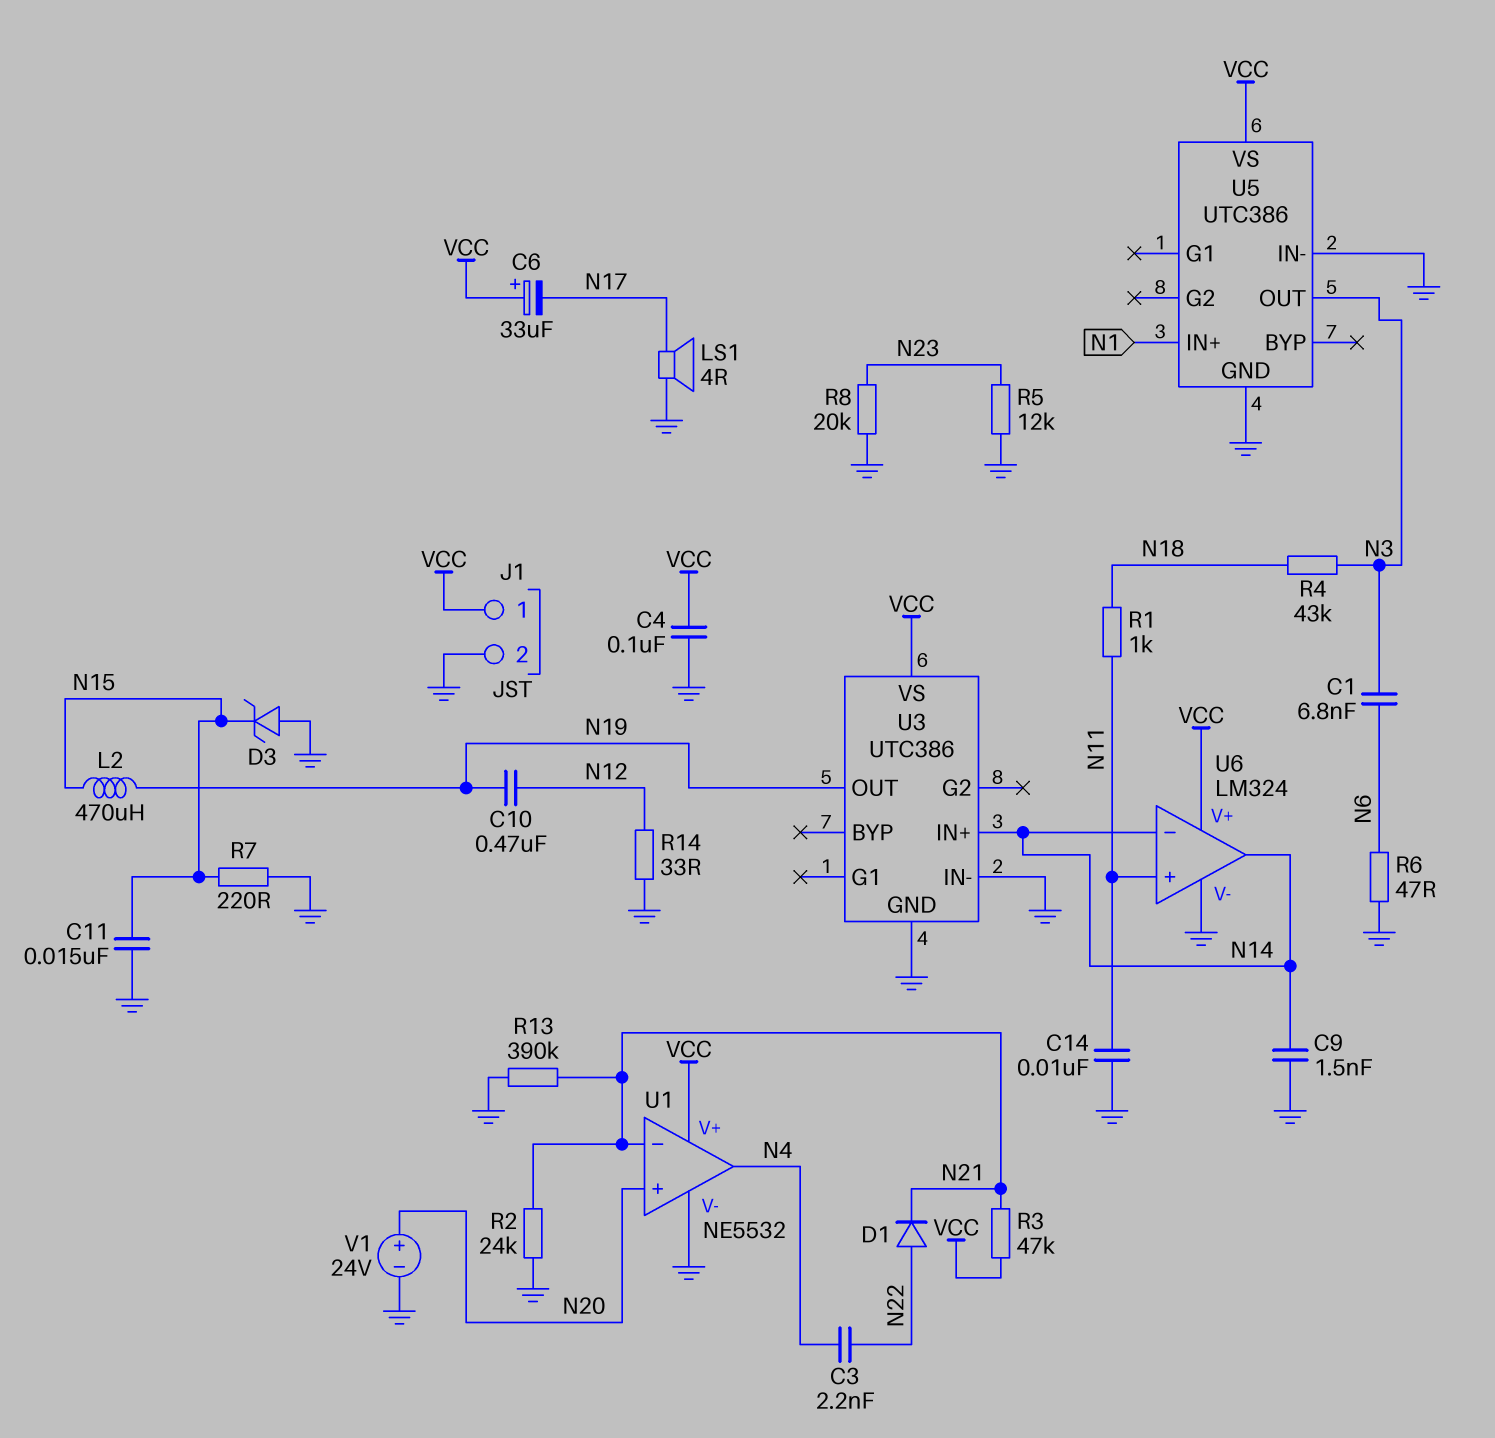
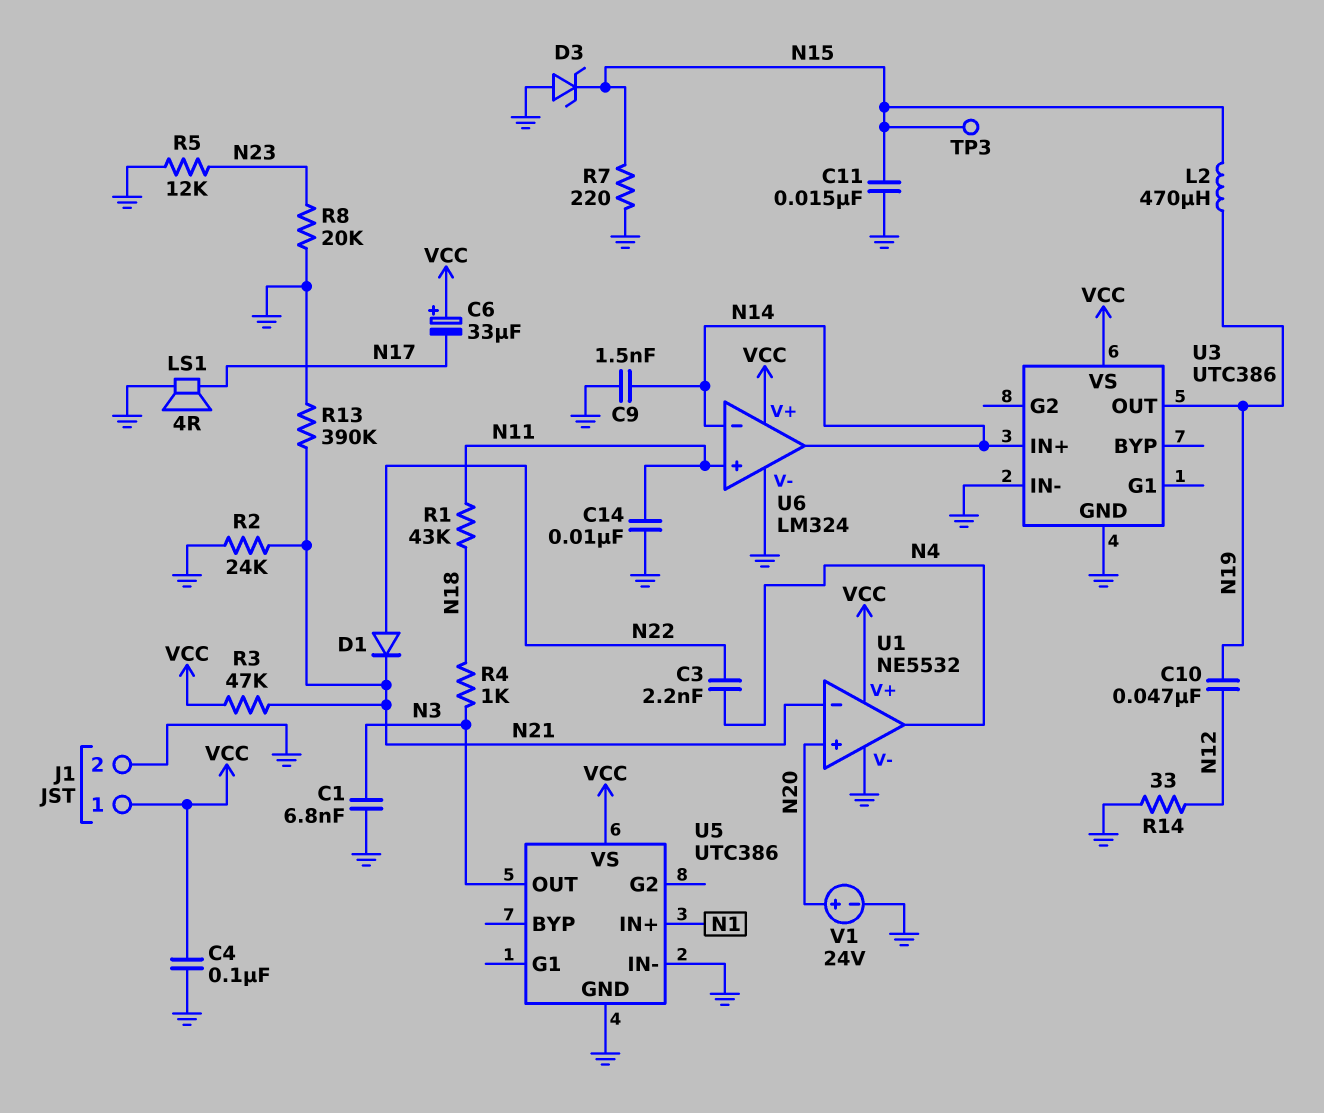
C1: 6.8nF (N3, N6) -> 6.8nF (GND, N3)
C10: 470nF (N12, N19) -> 47nF (N12, N19)
R1: 1k (N11, N18) -> 43k (N11, N18)
R4: 43k (N3, N18) -> 1k (N3, N18)
R6: 47 (GND, N6) -> none
TP3: none -> test point (N15)

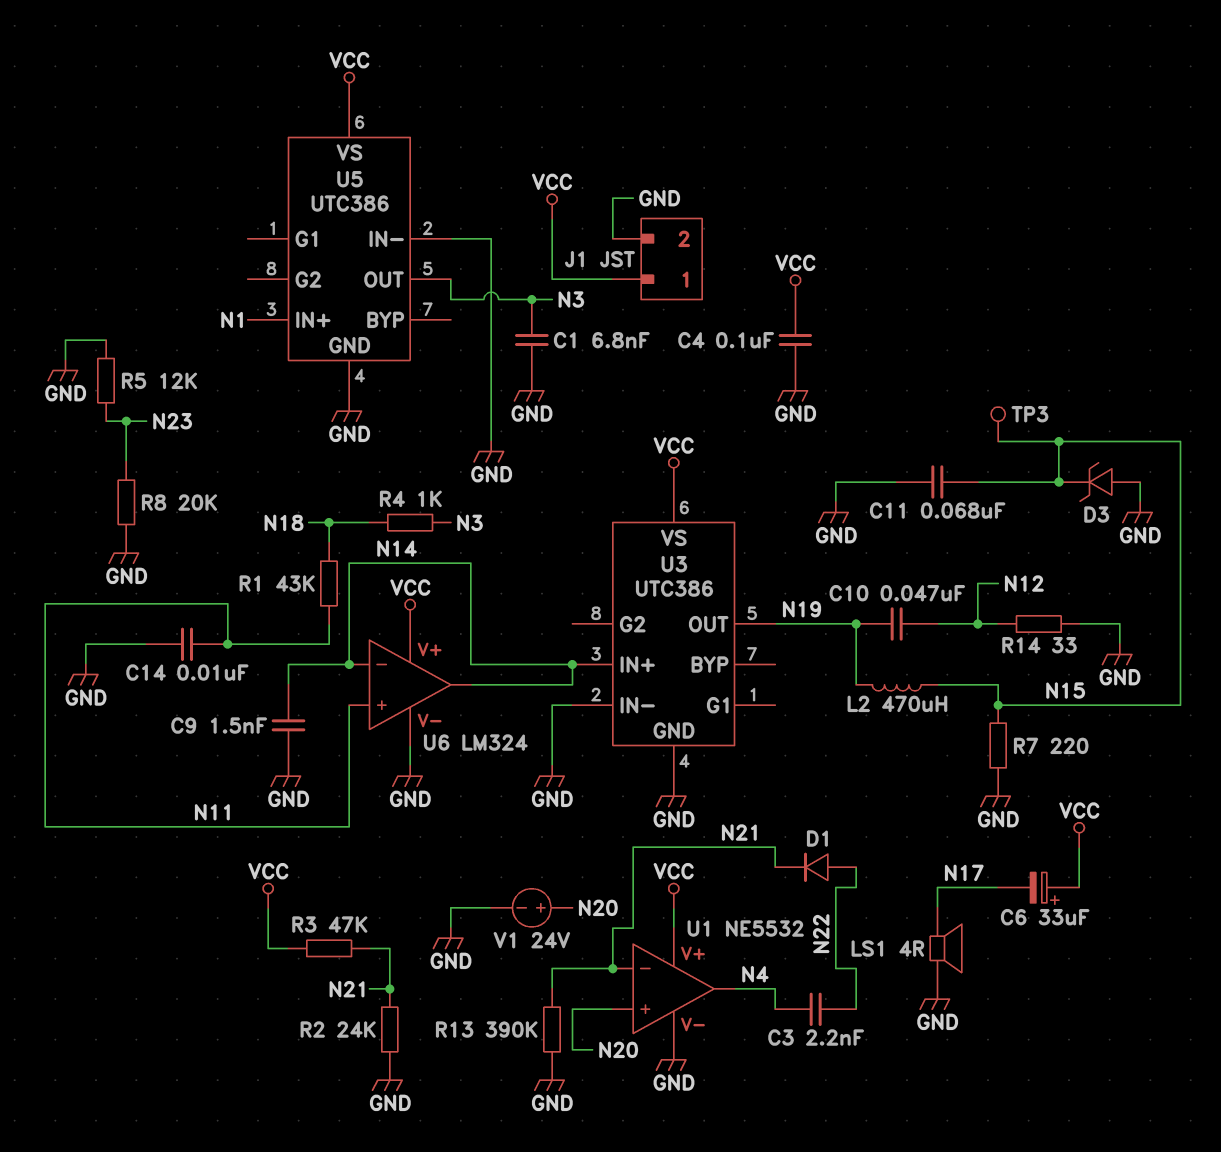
C11: 15nF (GND, N15) -> 68nF (GND, N15)

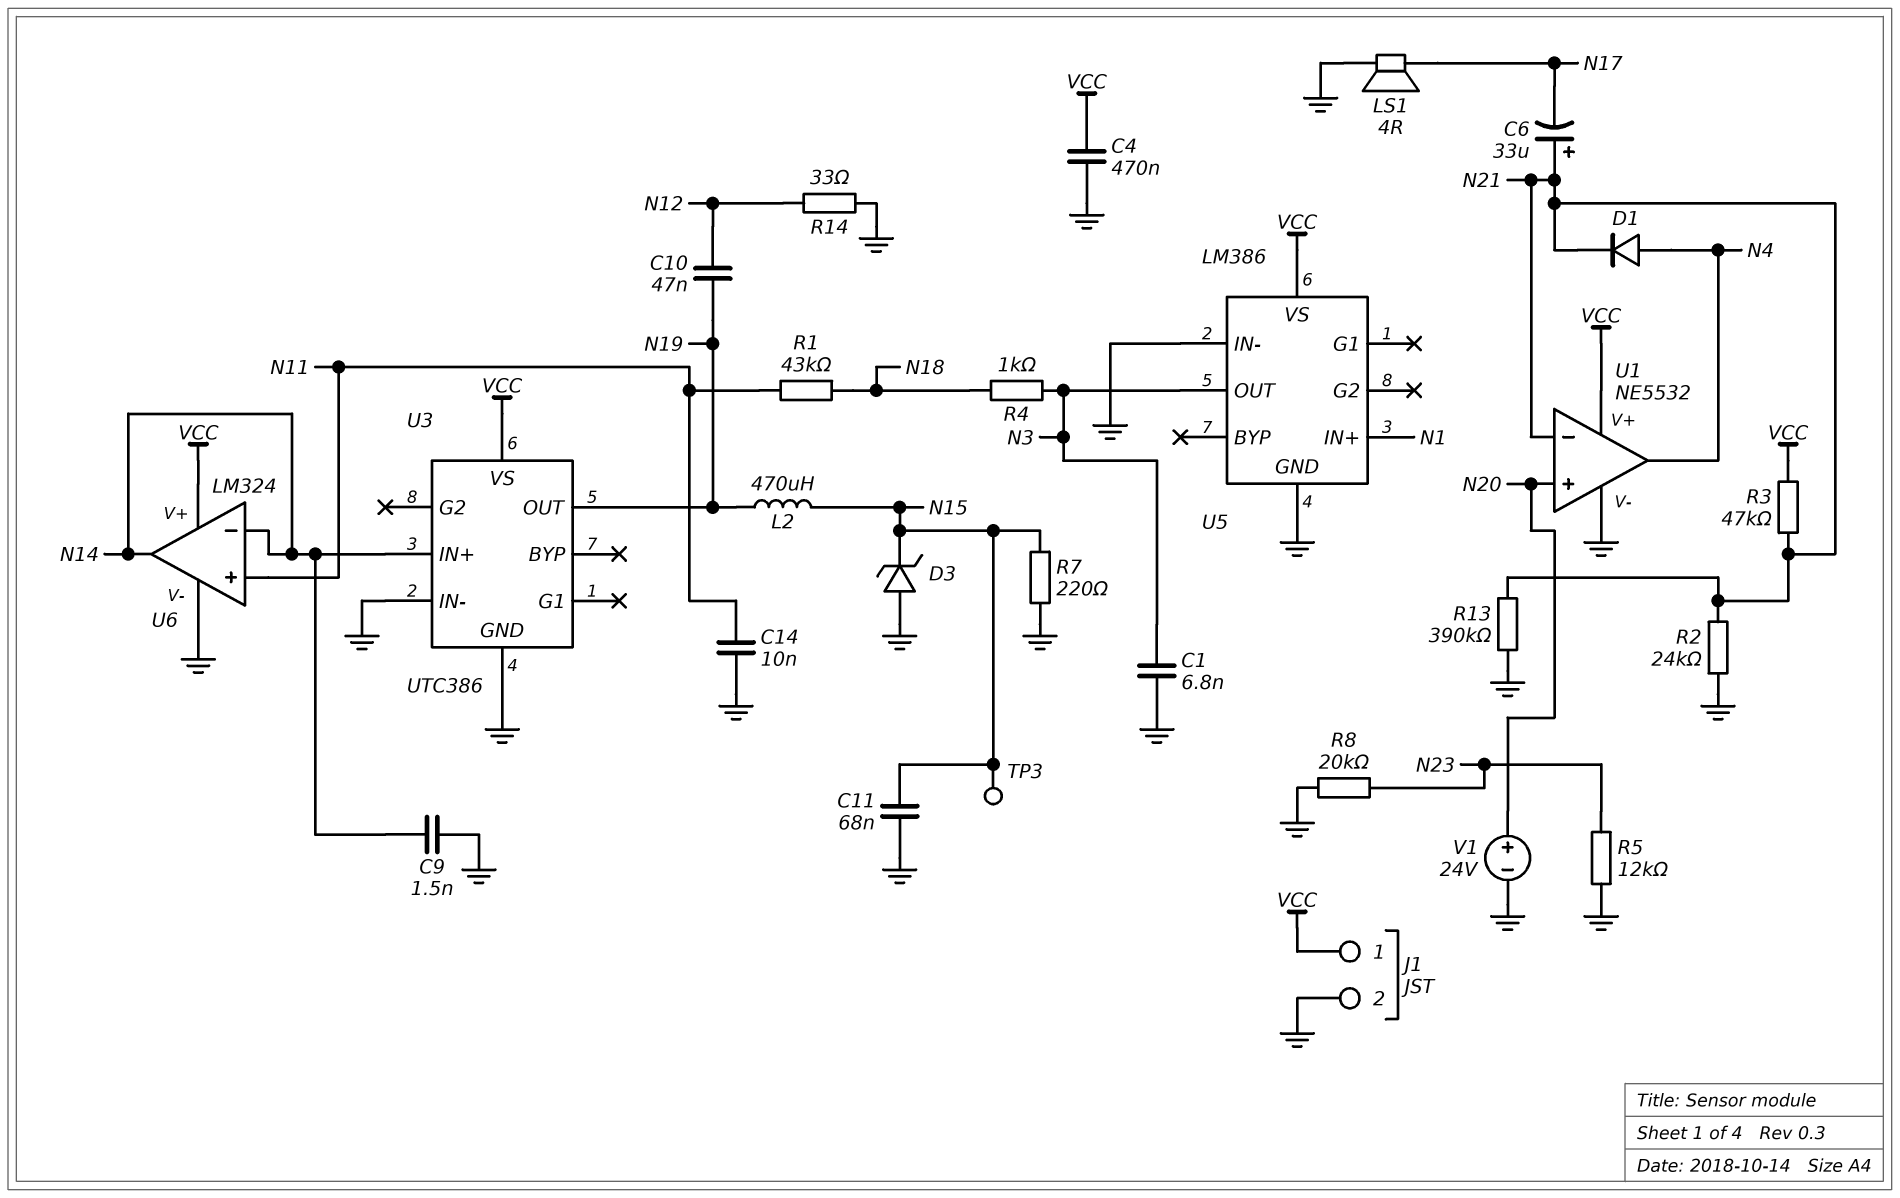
C3: 2.2nF (N4, N22) -> none
C4: 100nF (GND, VCC) -> 470nF (GND, VCC)
C6: 33uF (plus VCC, minus N17) -> 33uF (plus N21, minus N17)
D1: diode (A N22, K N21) -> diode (A N4, K N21)
U5: UTC386 -> LM386

